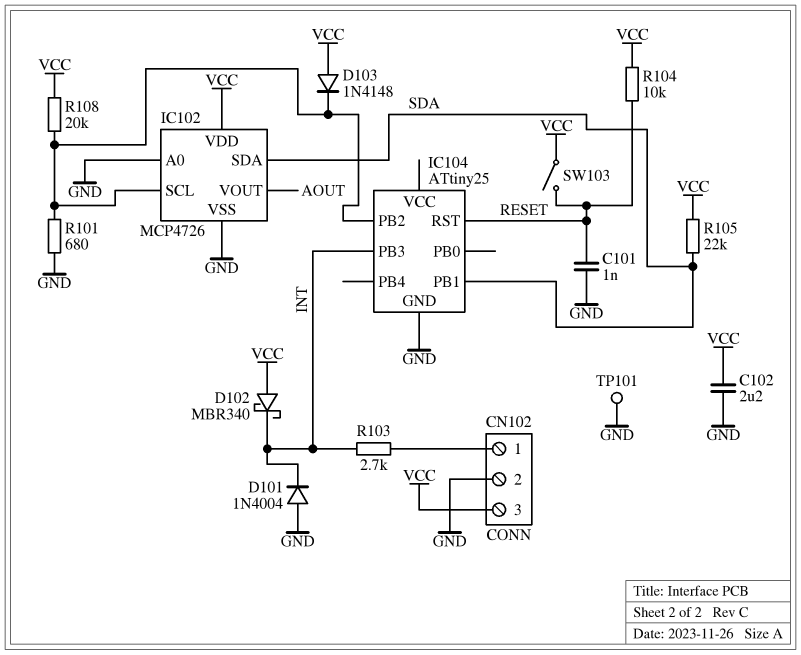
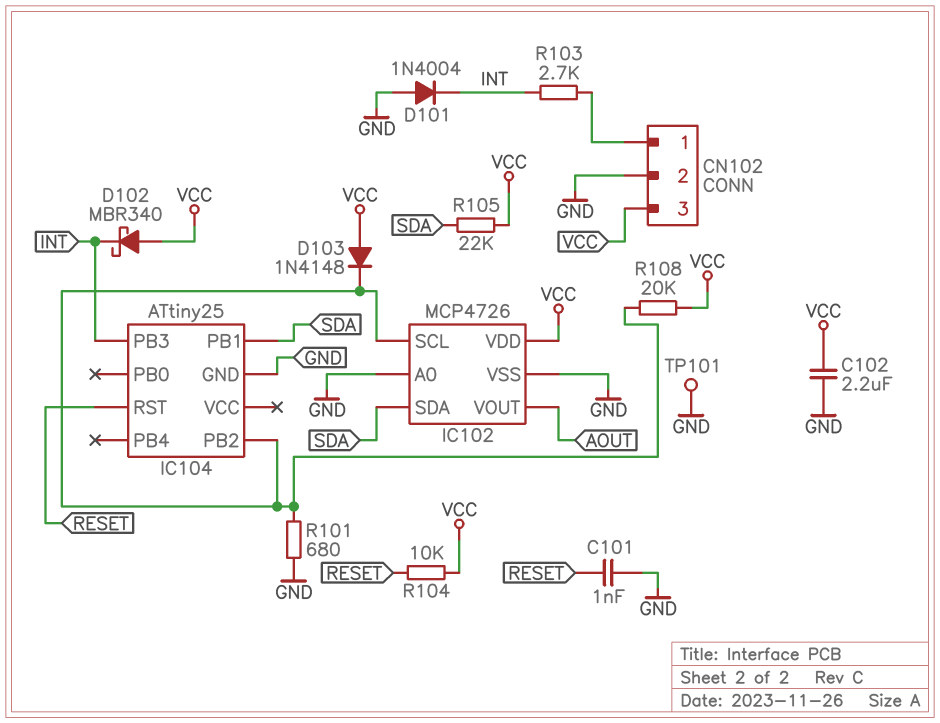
SW103: switch (RESET, VCC) -> none

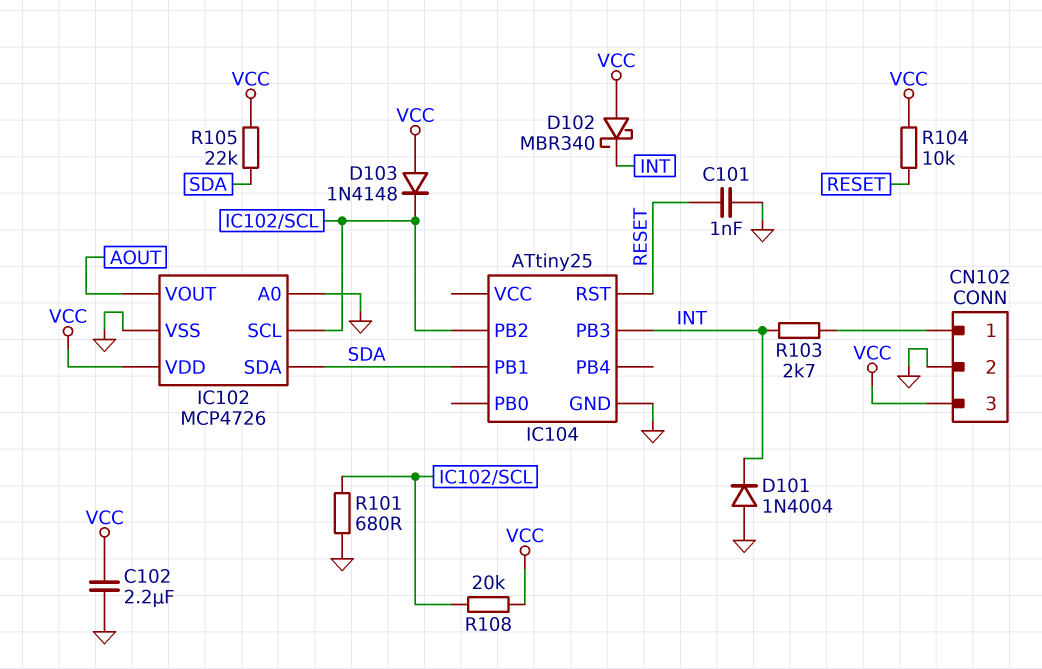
TP101: test point (GND) -> none

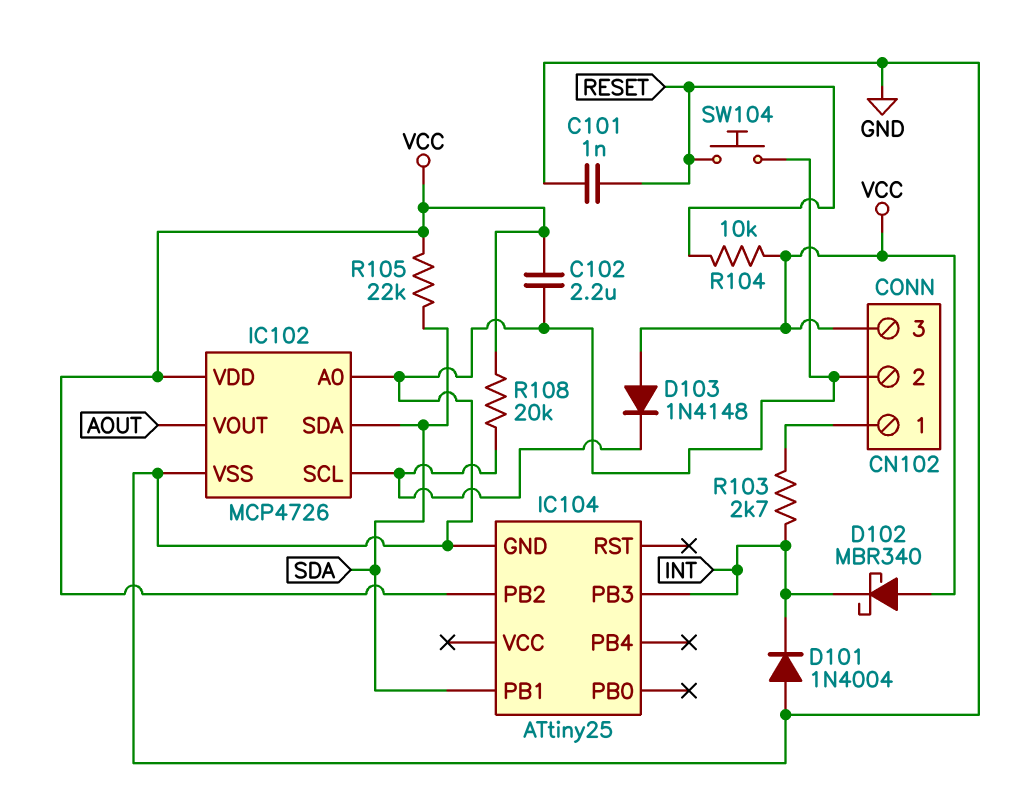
IC104 pin PB2: IC102/SCL -> VCC
IC104 pin RST: RESET -> none
R101: 680 (GND, IC102/SCL) -> none
SW104: none -> button (GND, RESET)

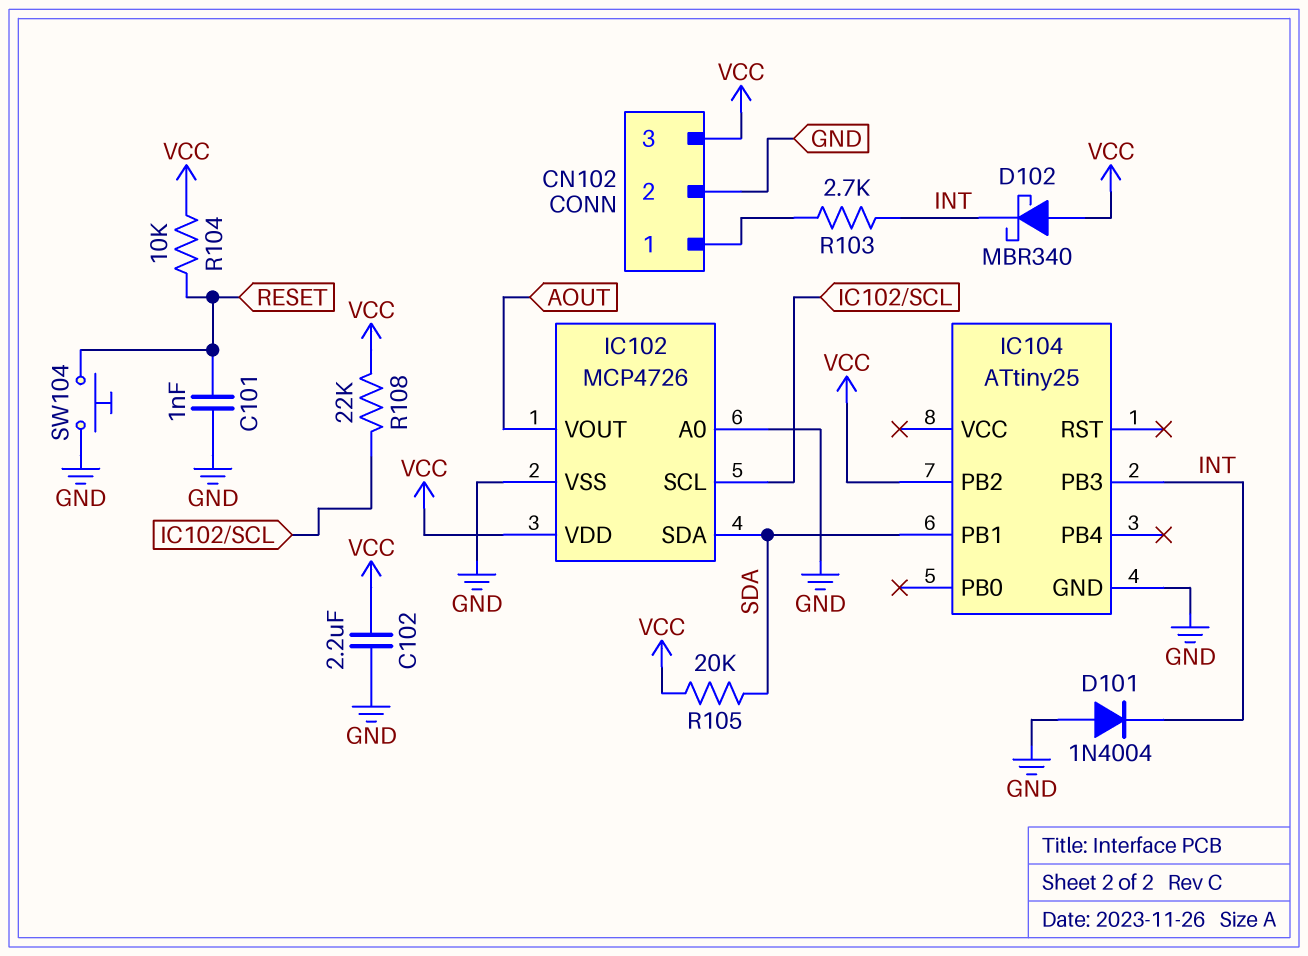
D103: diode 1N4148 (A VCC, K IC102/SCL) -> none
R105: 22k (SDA, VCC) -> 20k (SDA, VCC)
R108: 20k (IC102/SCL, VCC) -> 22k (IC102/SCL, VCC)

